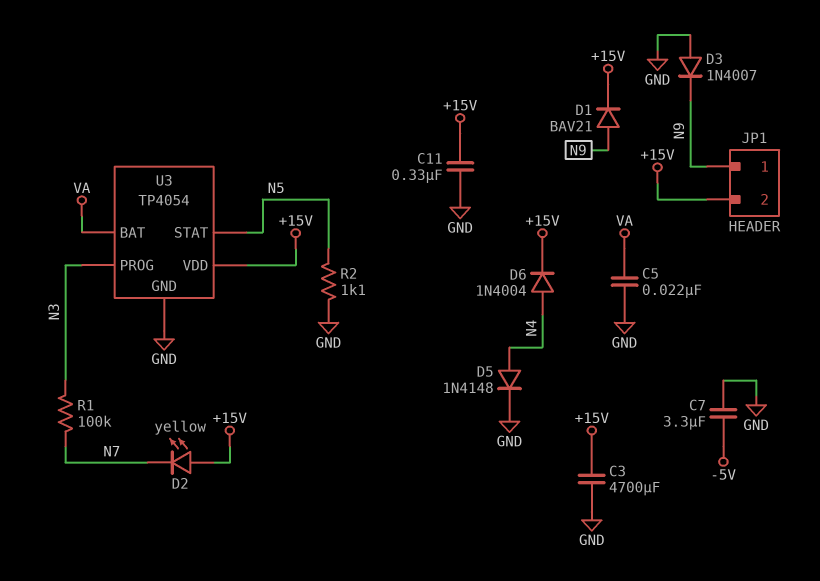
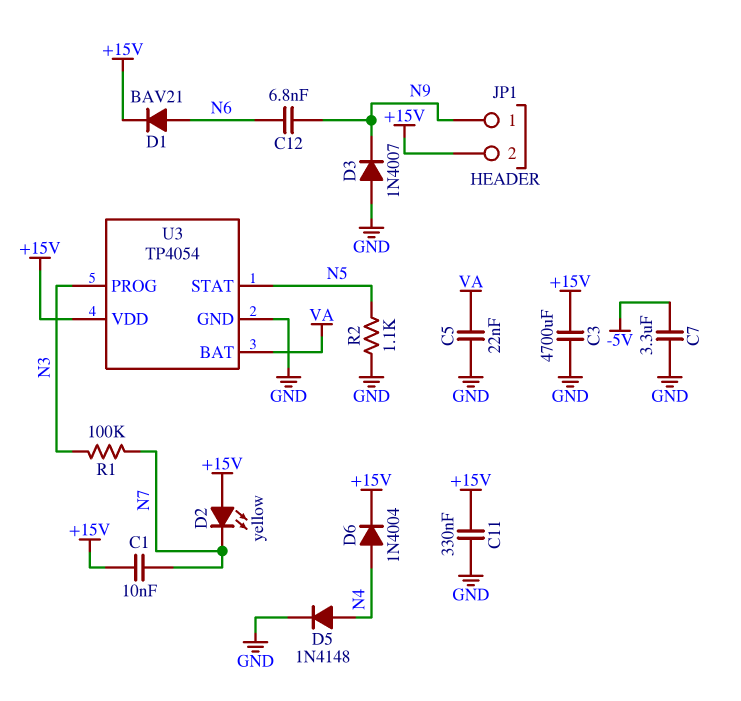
C1: none -> 10nF (+15V, N7)
C12: none -> 6.8nF (N6, N9)
D1: diode BAV21 (A N9, K +15V) -> diode BAV21 (A N6, K +15V)

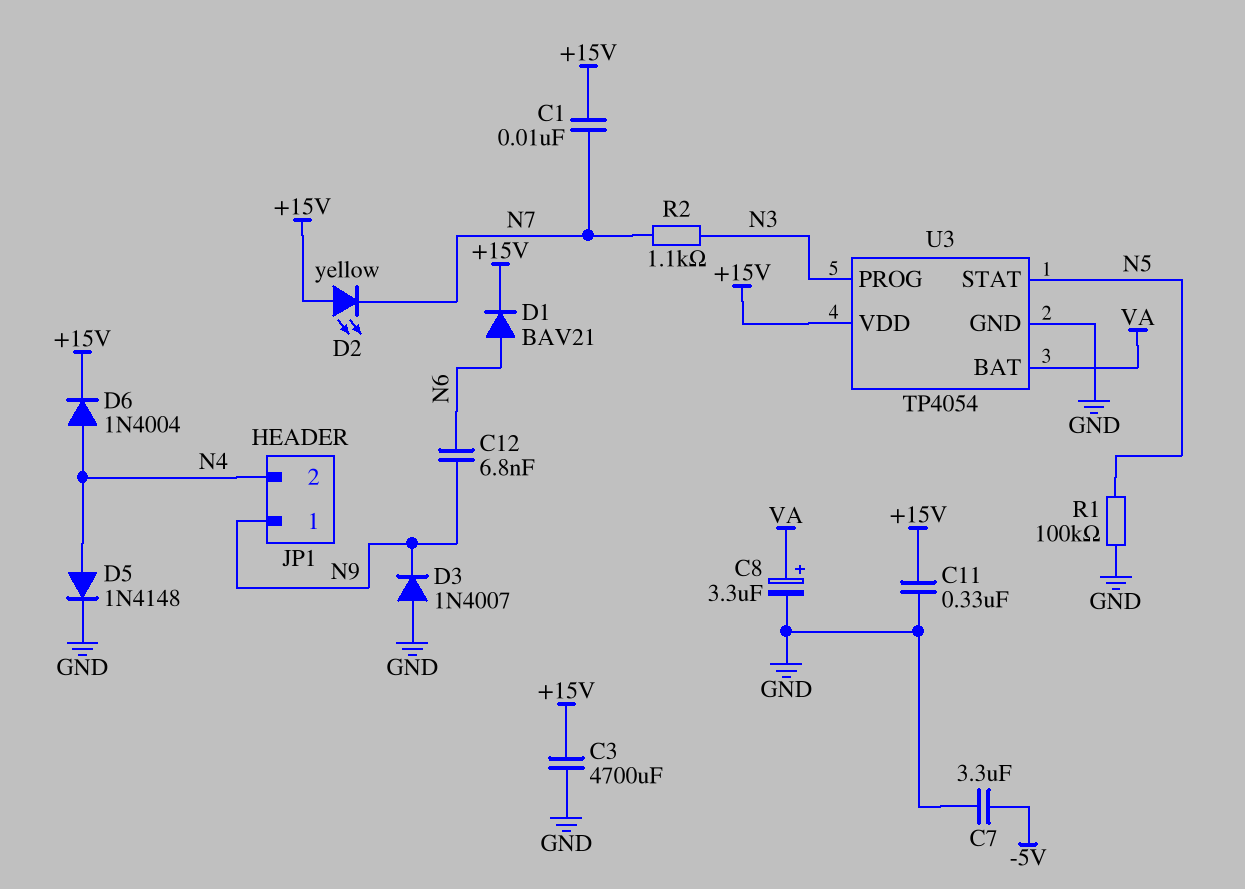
C5: 22nF (GND, VA) -> none
C8: none -> 3.3uF (plus VA, minus GND)
JP1 pin 2: +15V -> N4
R1: 100k (N3, N7) -> 100k (GND, N5)
R2: 1.1k (GND, N5) -> 1.1k (N3, N7)

